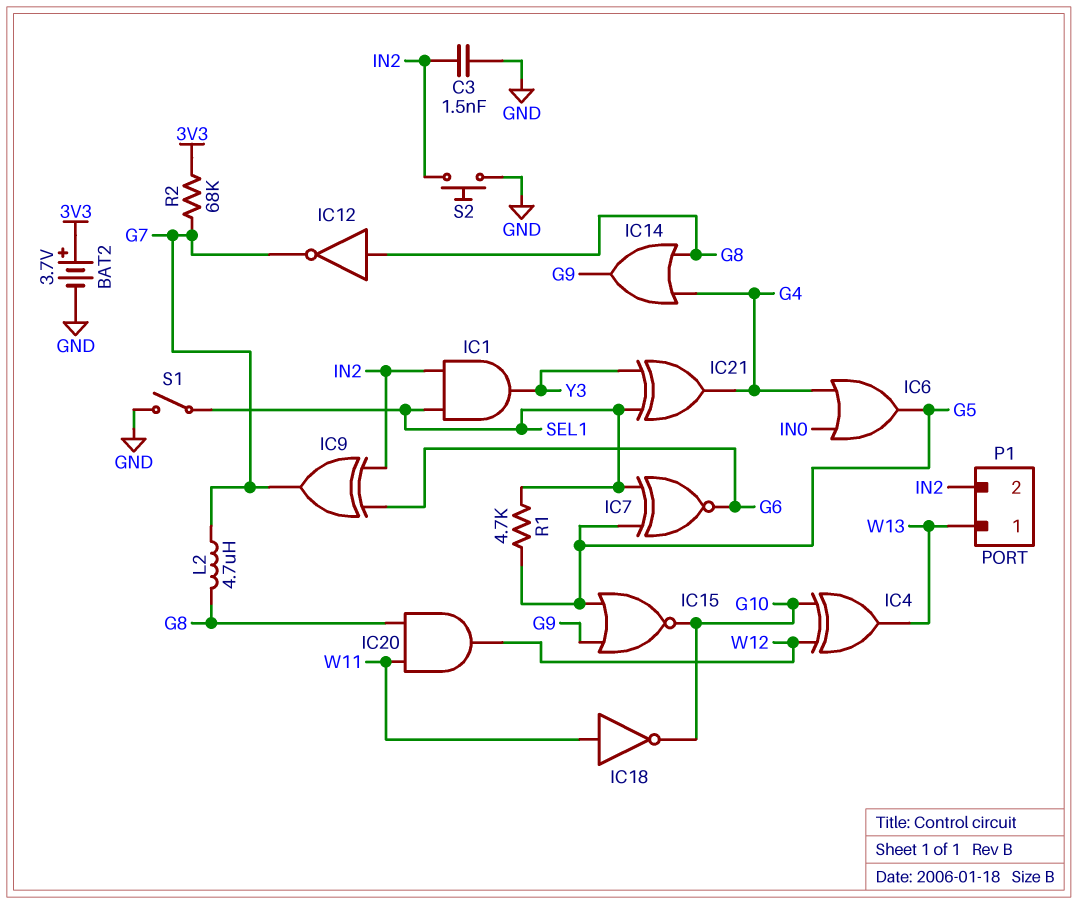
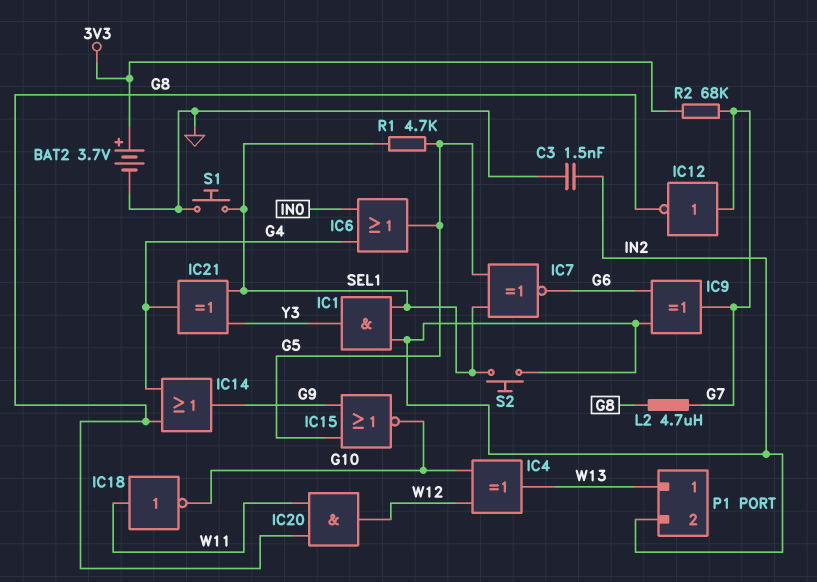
IC12: NOT (in G8, out G7) -> NOT (in G7, out G8)
S1: switch (GND, SEL1) -> button (GND, SEL1)
S2: button (GND, IN2) -> button (IN2, SEL1)

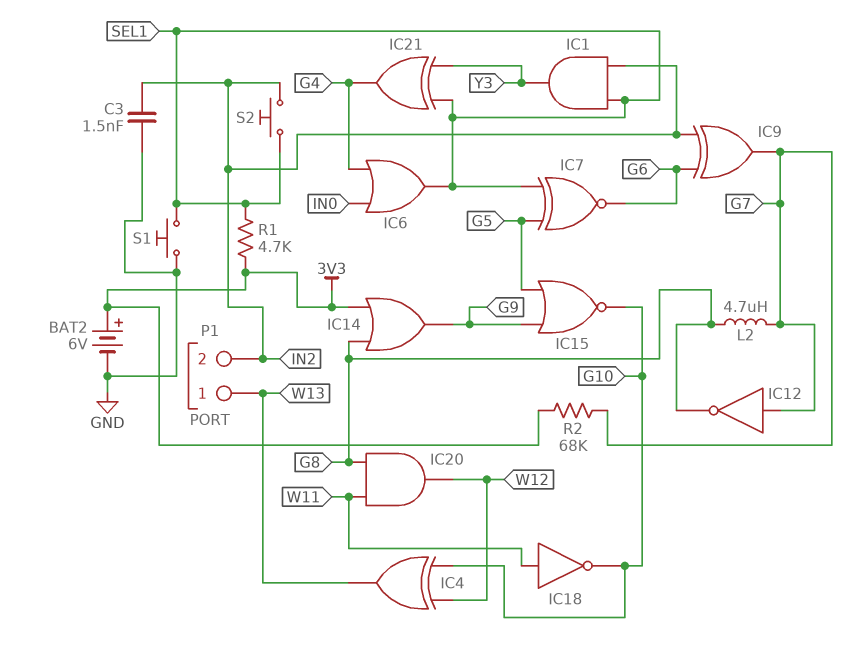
BAT2: 3.7V (plus 3V3, minus GND) -> 6V (plus 3V3, minus GND)
IC6: OR (in G4, in IN0, out G5) -> OR (in G4, in IN0, out SEL1)
IC14: OR (in G4, in G8, out G9) -> OR (in 3V3, in G8, out G9)
R1: 4.7k (G5, SEL1) -> 4.7k (3V3, SEL1)

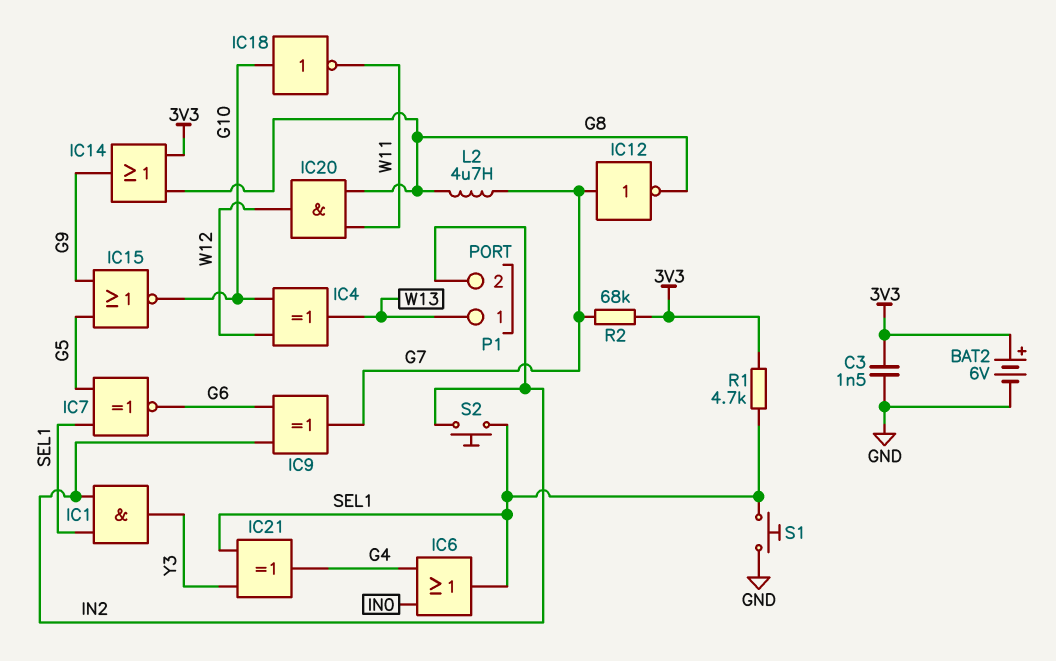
C3: 1.5nF (GND, IN2) -> 1.5nF (3V3, GND)
IC18: NOT (in W11, out G10) -> NOT (in G10, out W11)

